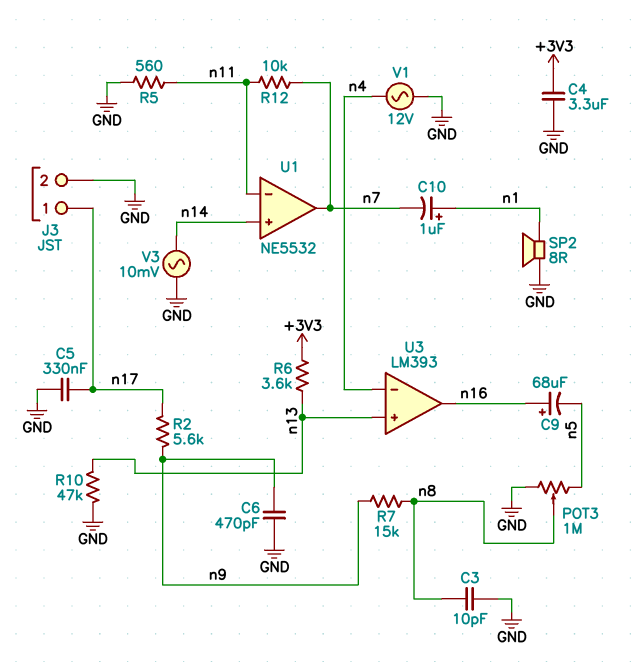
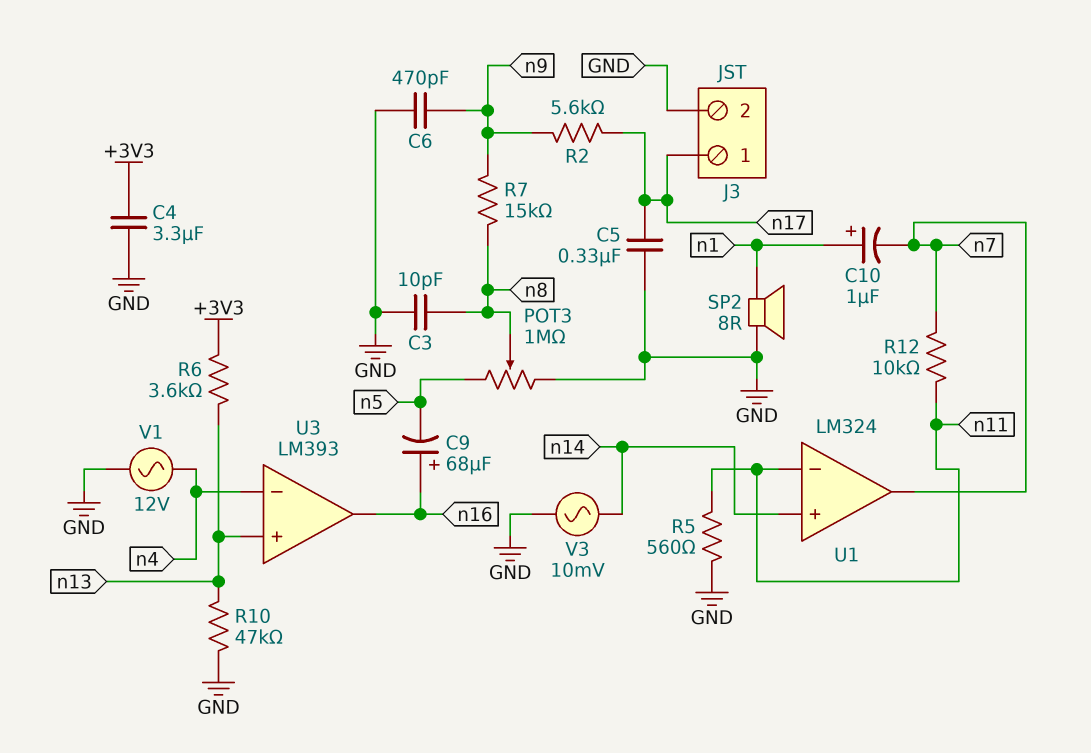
U1: NE5532 -> LM324

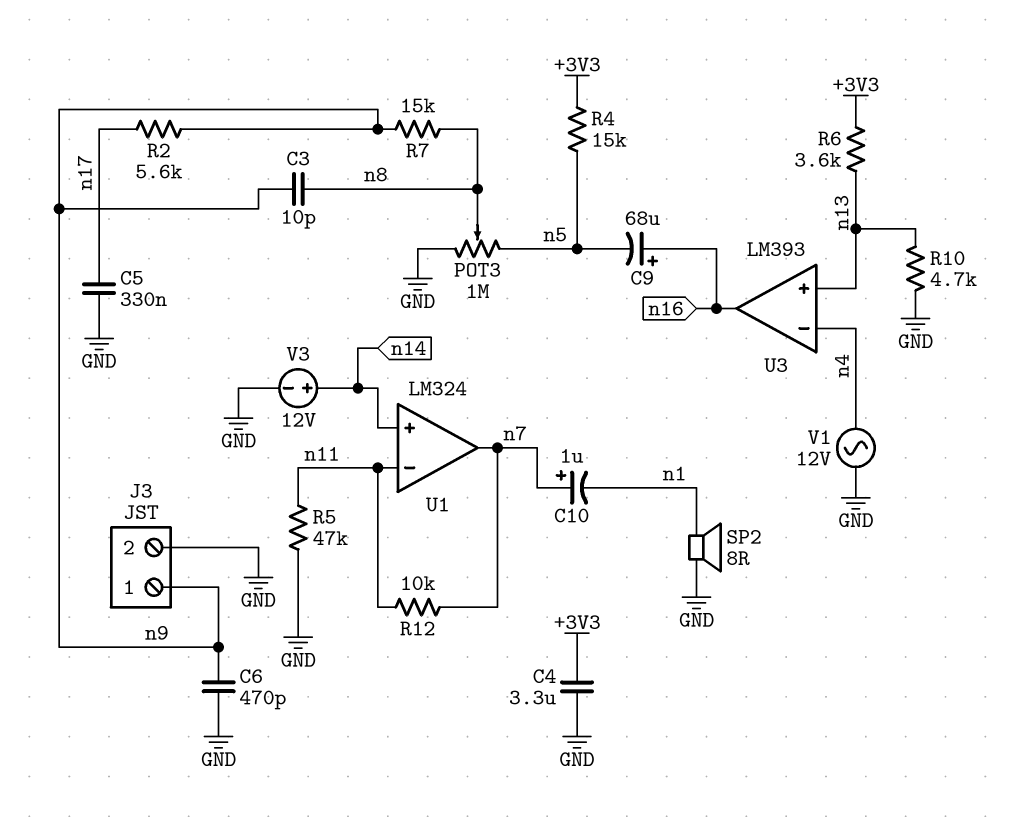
C3: 10pF (GND, n8) -> 10pF (n8, n9)
C10: 1uF (plus n1, minus n7) -> 1uF (plus n7, minus n1)
J3 pin 1: n17 -> n9
R4: none -> 15k (+3V3, n5)
R5: 560 (GND, n11) -> 47k (GND, n11)
R10: 47k (GND, n13) -> 4.7k (GND, n13)
V3: AC 10mV (GND, n14) -> 12V (plus n14, minus GND)

